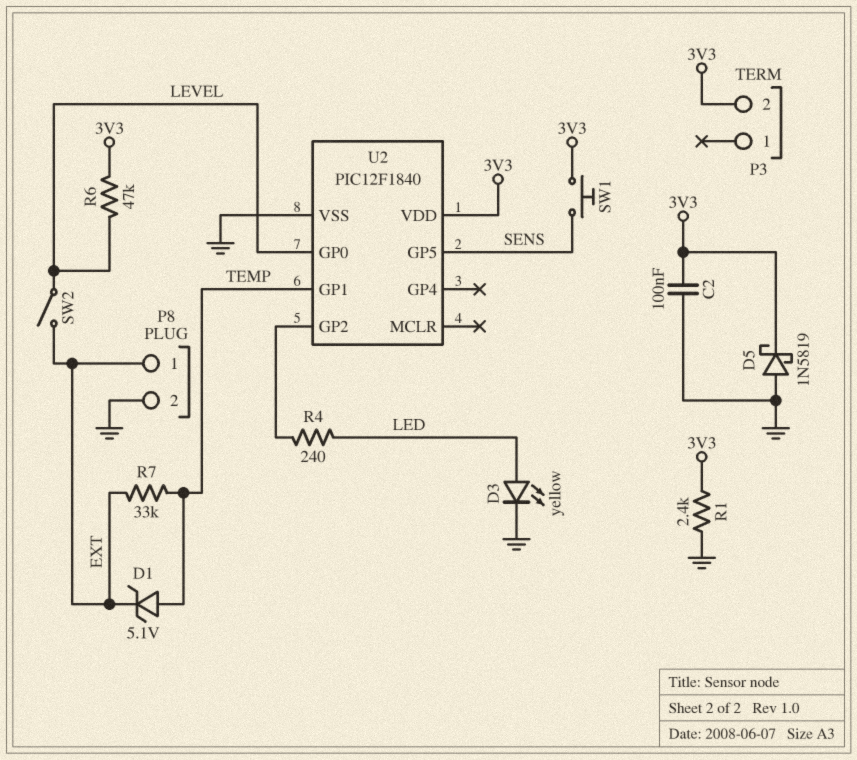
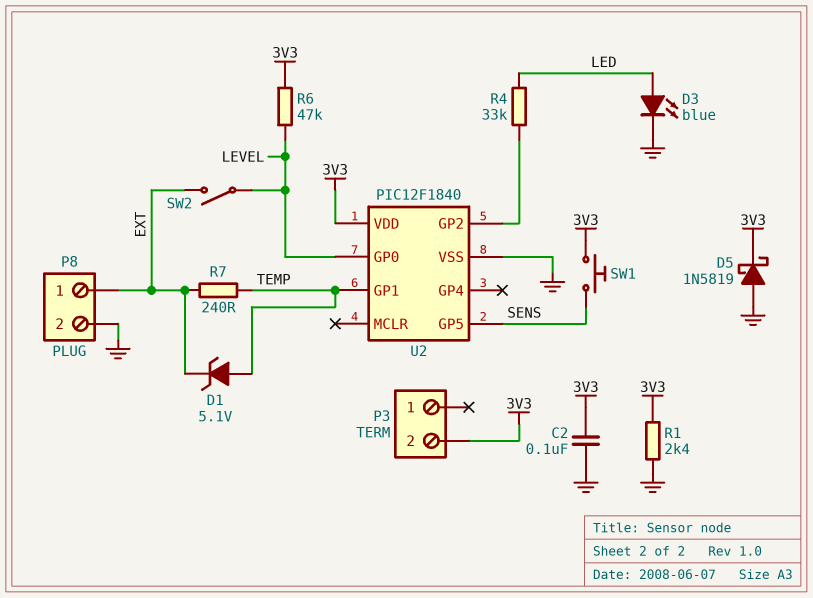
D3: LED yellow (A LED, K GND) -> LED blue (A LED, K GND)
R4: 240 (LED, U2/GP2) -> 33k (LED, U2/GP2)
R7: 33k (EXT, TEMP) -> 240 (EXT, TEMP)

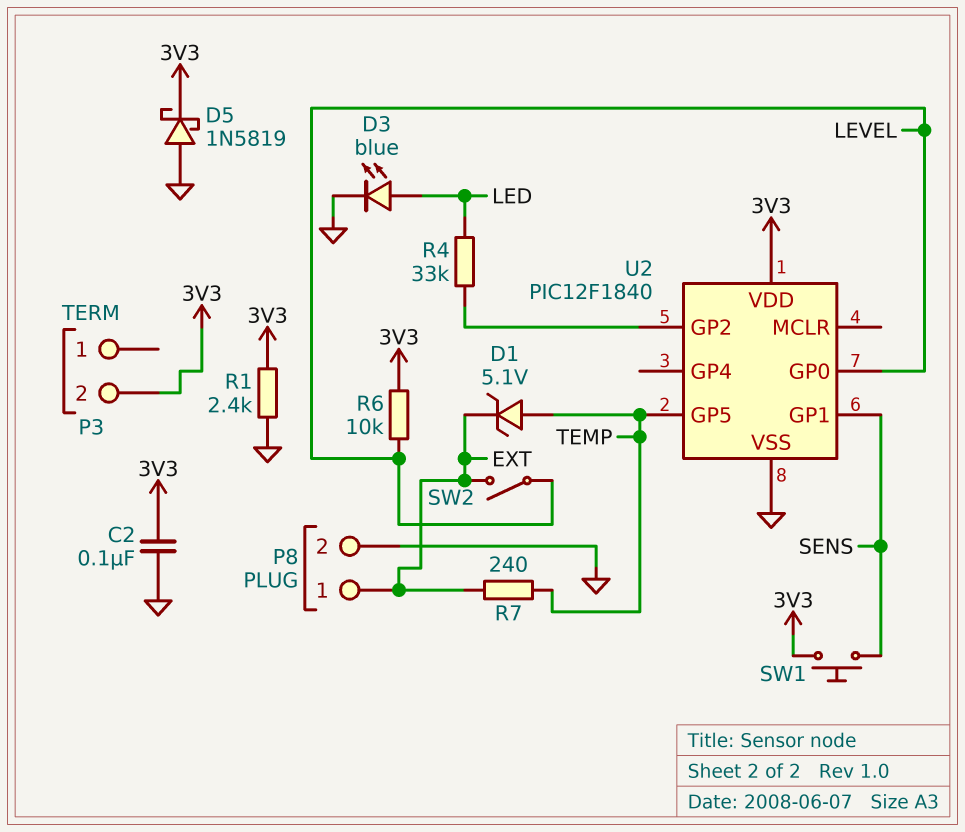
R6: 47k (3V3, LEVEL) -> 10k (3V3, LEVEL)
U2 pin GP1: TEMP -> SENS
U2 pin GP5: SENS -> TEMP

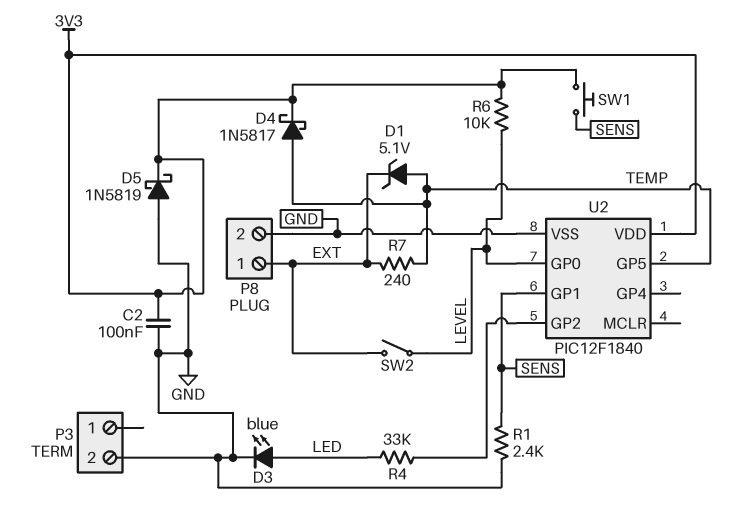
D4: none -> schottky 1N5817 (A TEMP, K 3V3)
P3 pin 2: 3V3 -> GND
R1: 2.4k (3V3, GND) -> 2.4k (GND, SENS)

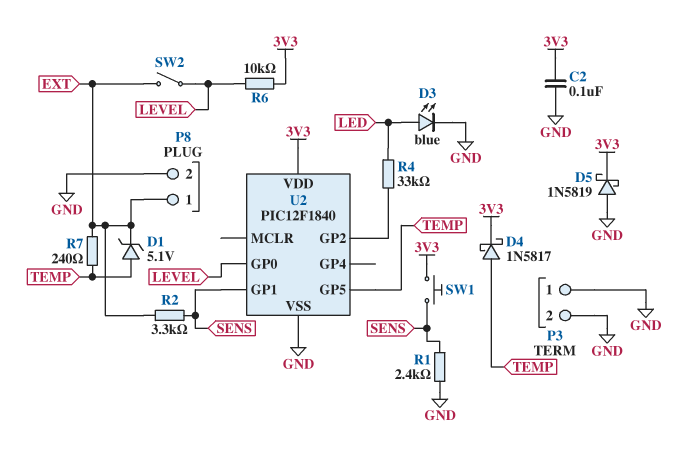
P3 pin 1: none -> GND
R2: none -> 3.3k (EXT, SENS)

